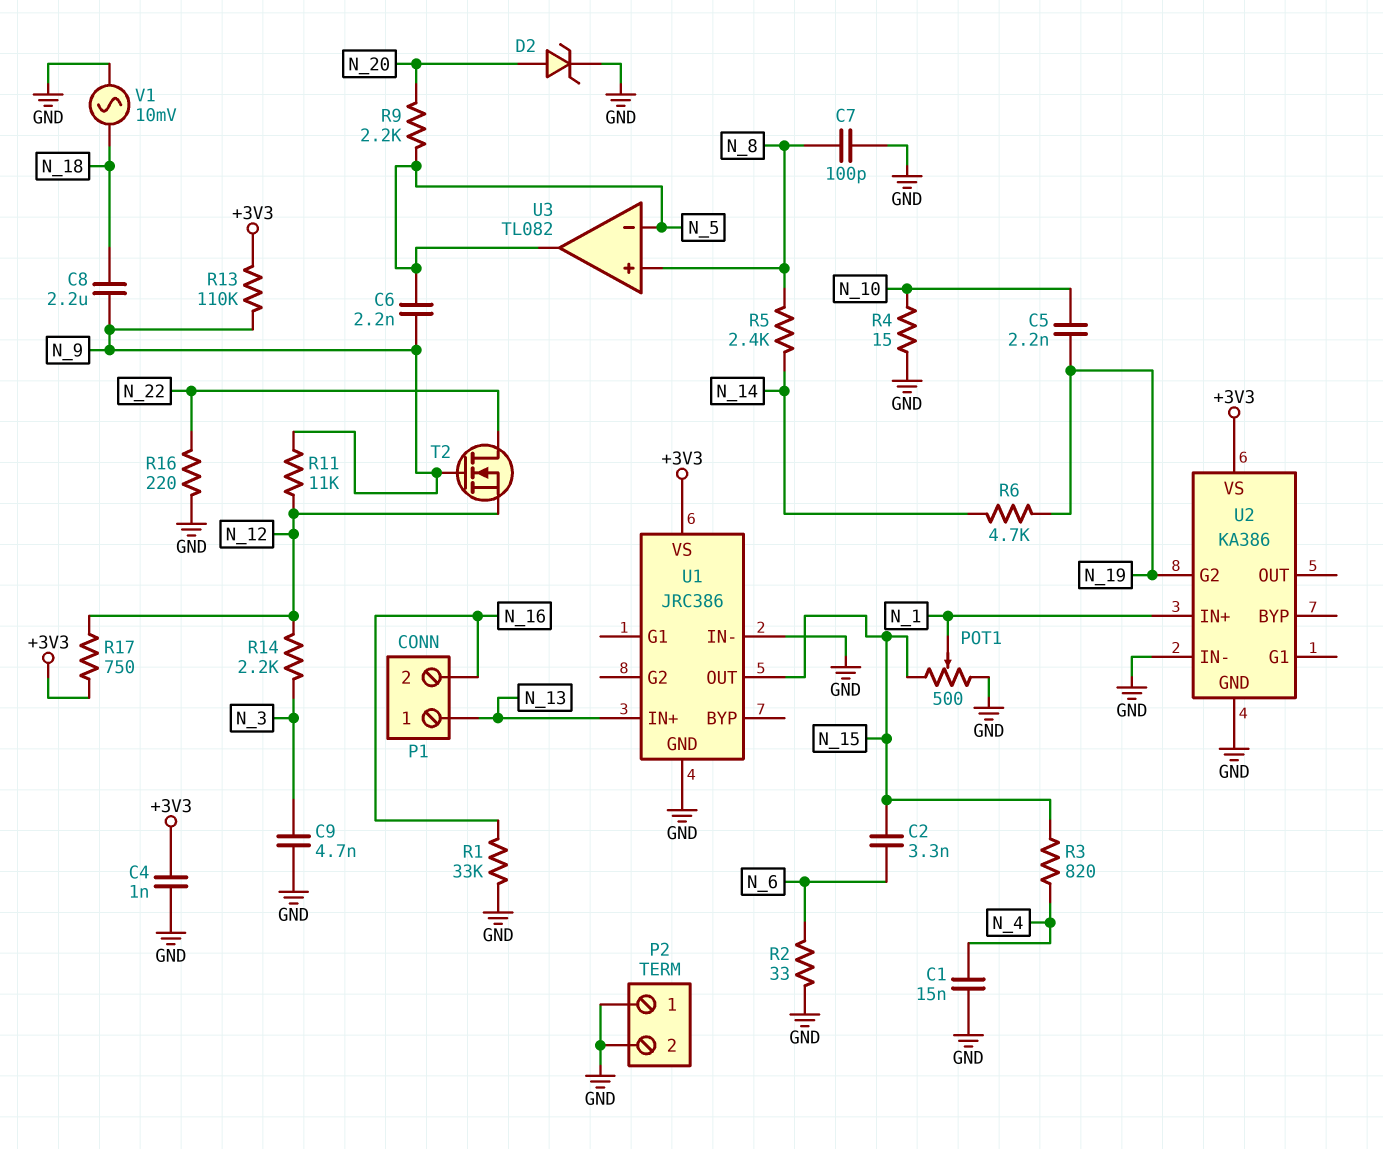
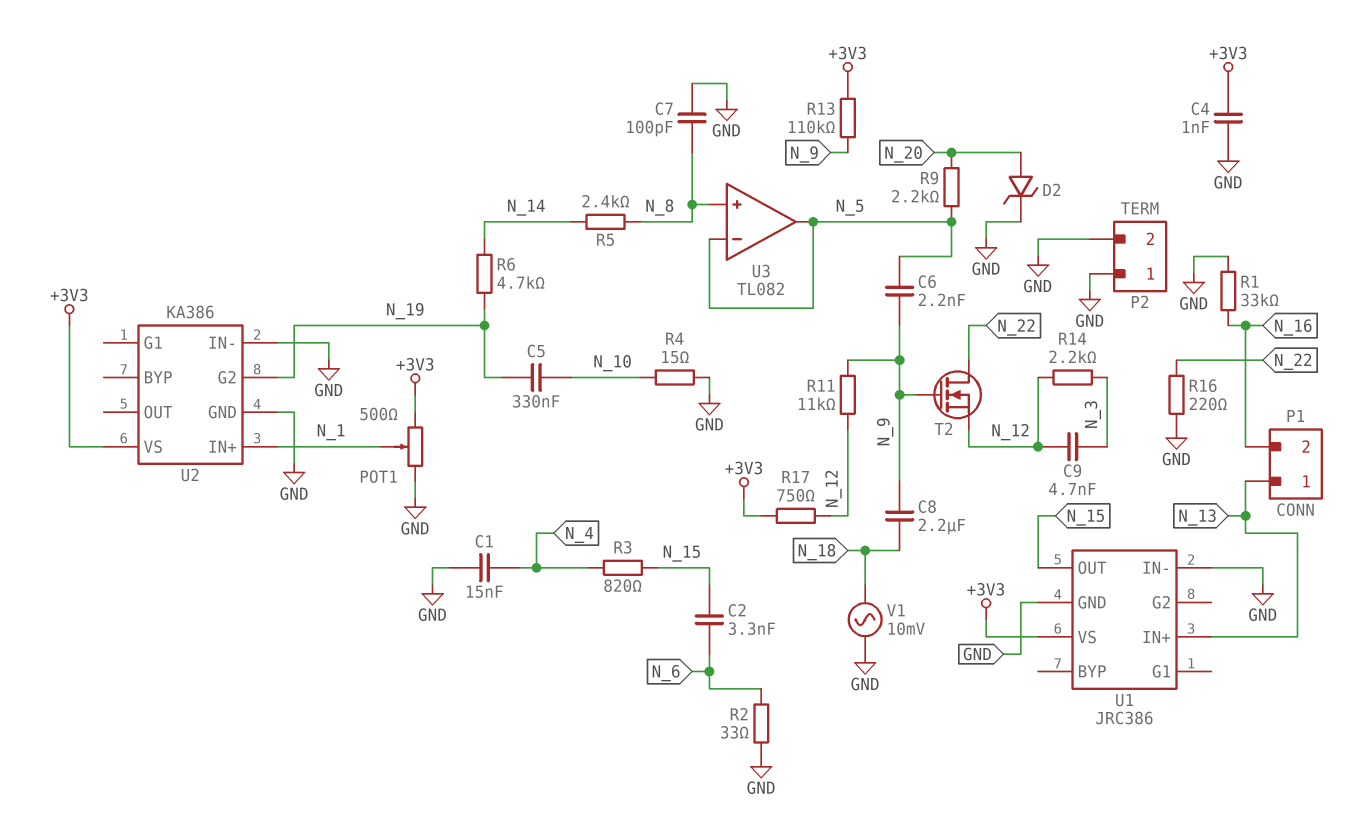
C5: 2.2nF (N_10, N_19) -> 330nF (N_10, N_19)
C9: 4.7nF (GND, N_3) -> 4.7nF (N_3, N_12)
POT1: 500 (GND, N_15, wiper N_1) -> 500 (+3V3, GND, wiper N_1)

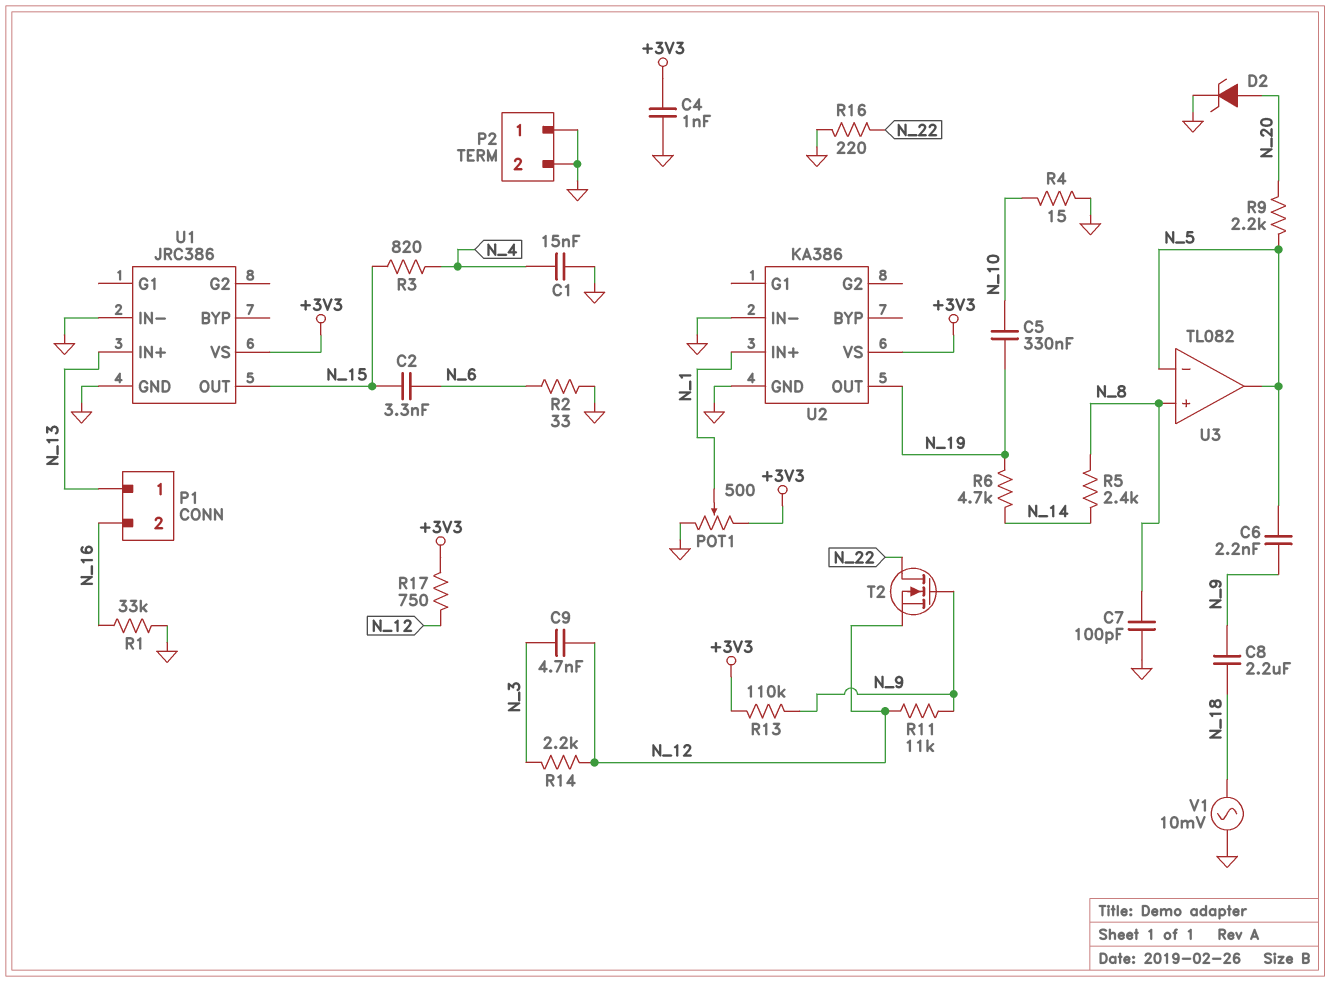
U2 pin G2: N_19 -> none
U2 pin OUT: none -> N_19

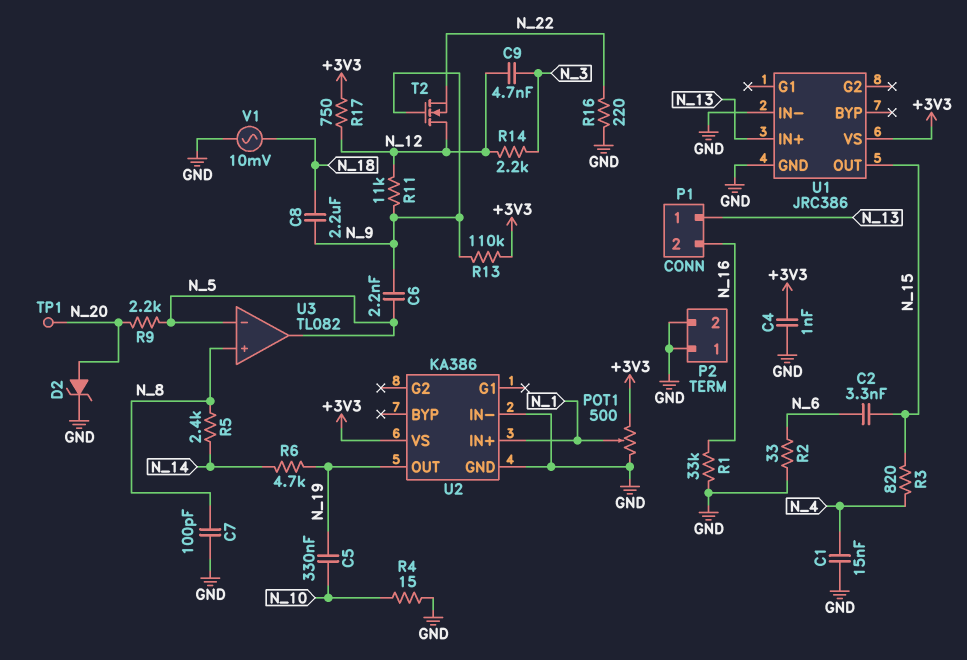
T2: NMOS (G N_9, D N_22, S N_12) -> NMOS (G N_9, D N_12, S N_22)
TP1: none -> test point (N_20)

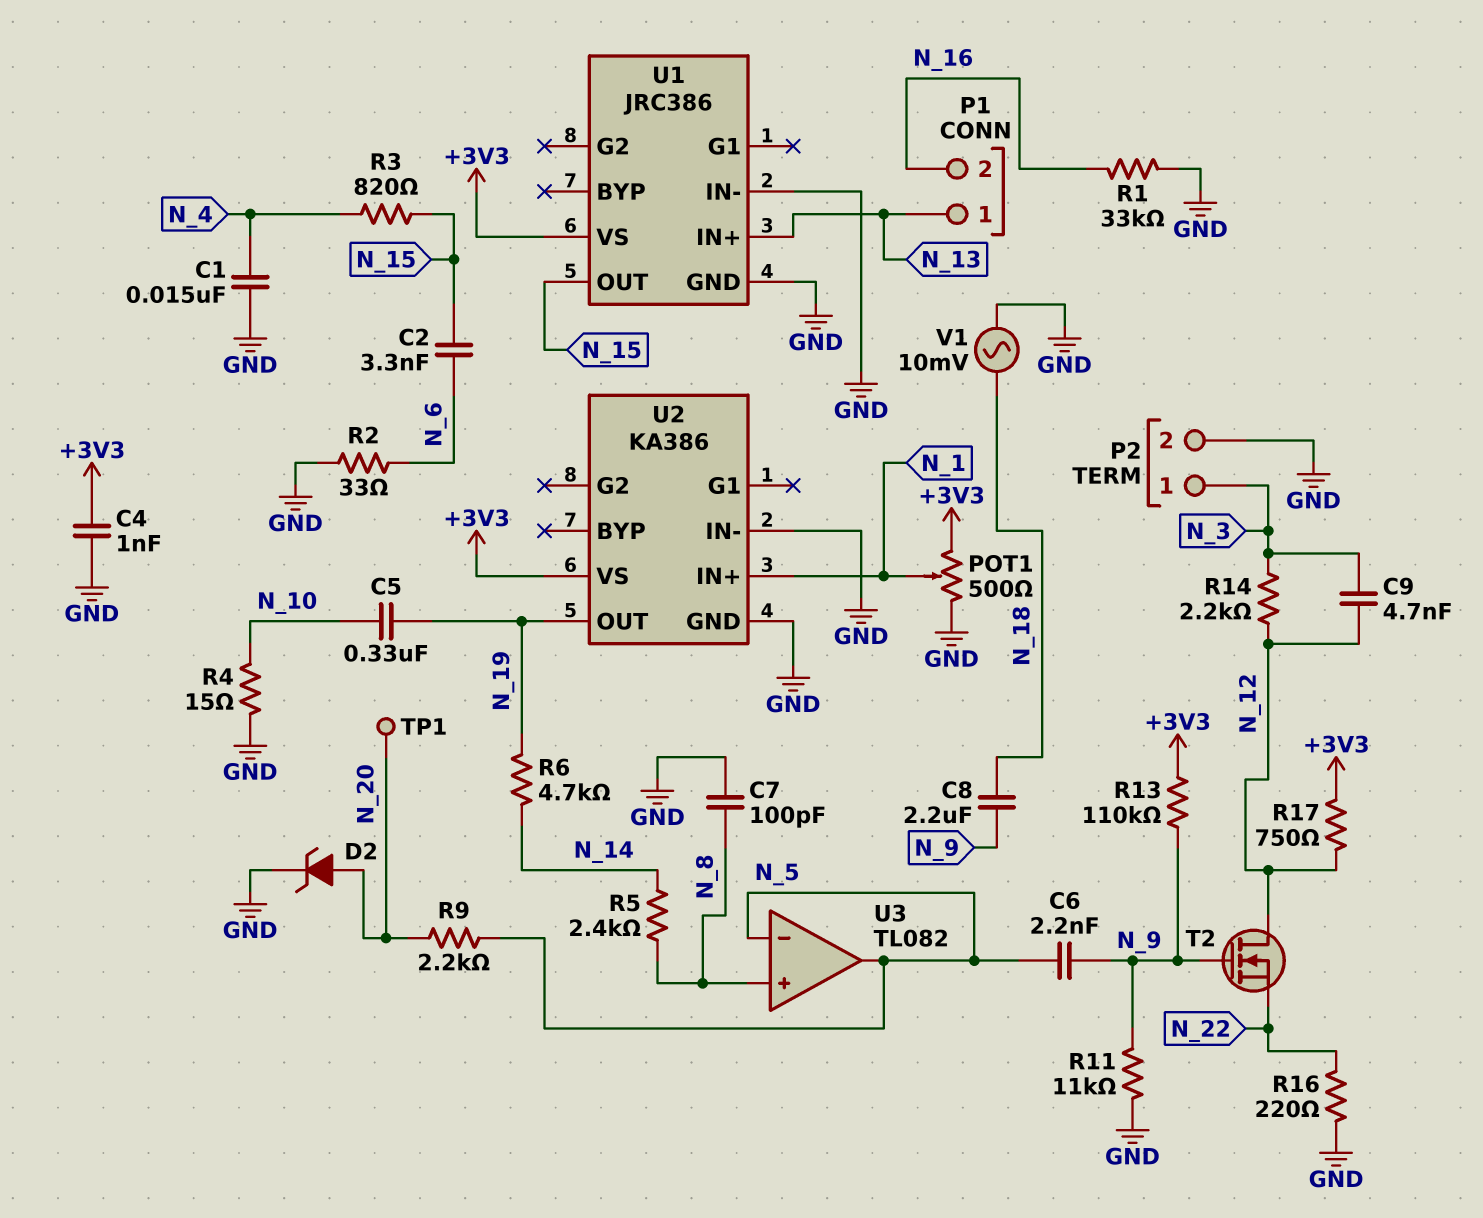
P2 pin 1: GND -> N_3
R11: 11k (N_9, N_12) -> 11k (GND, N_9)

